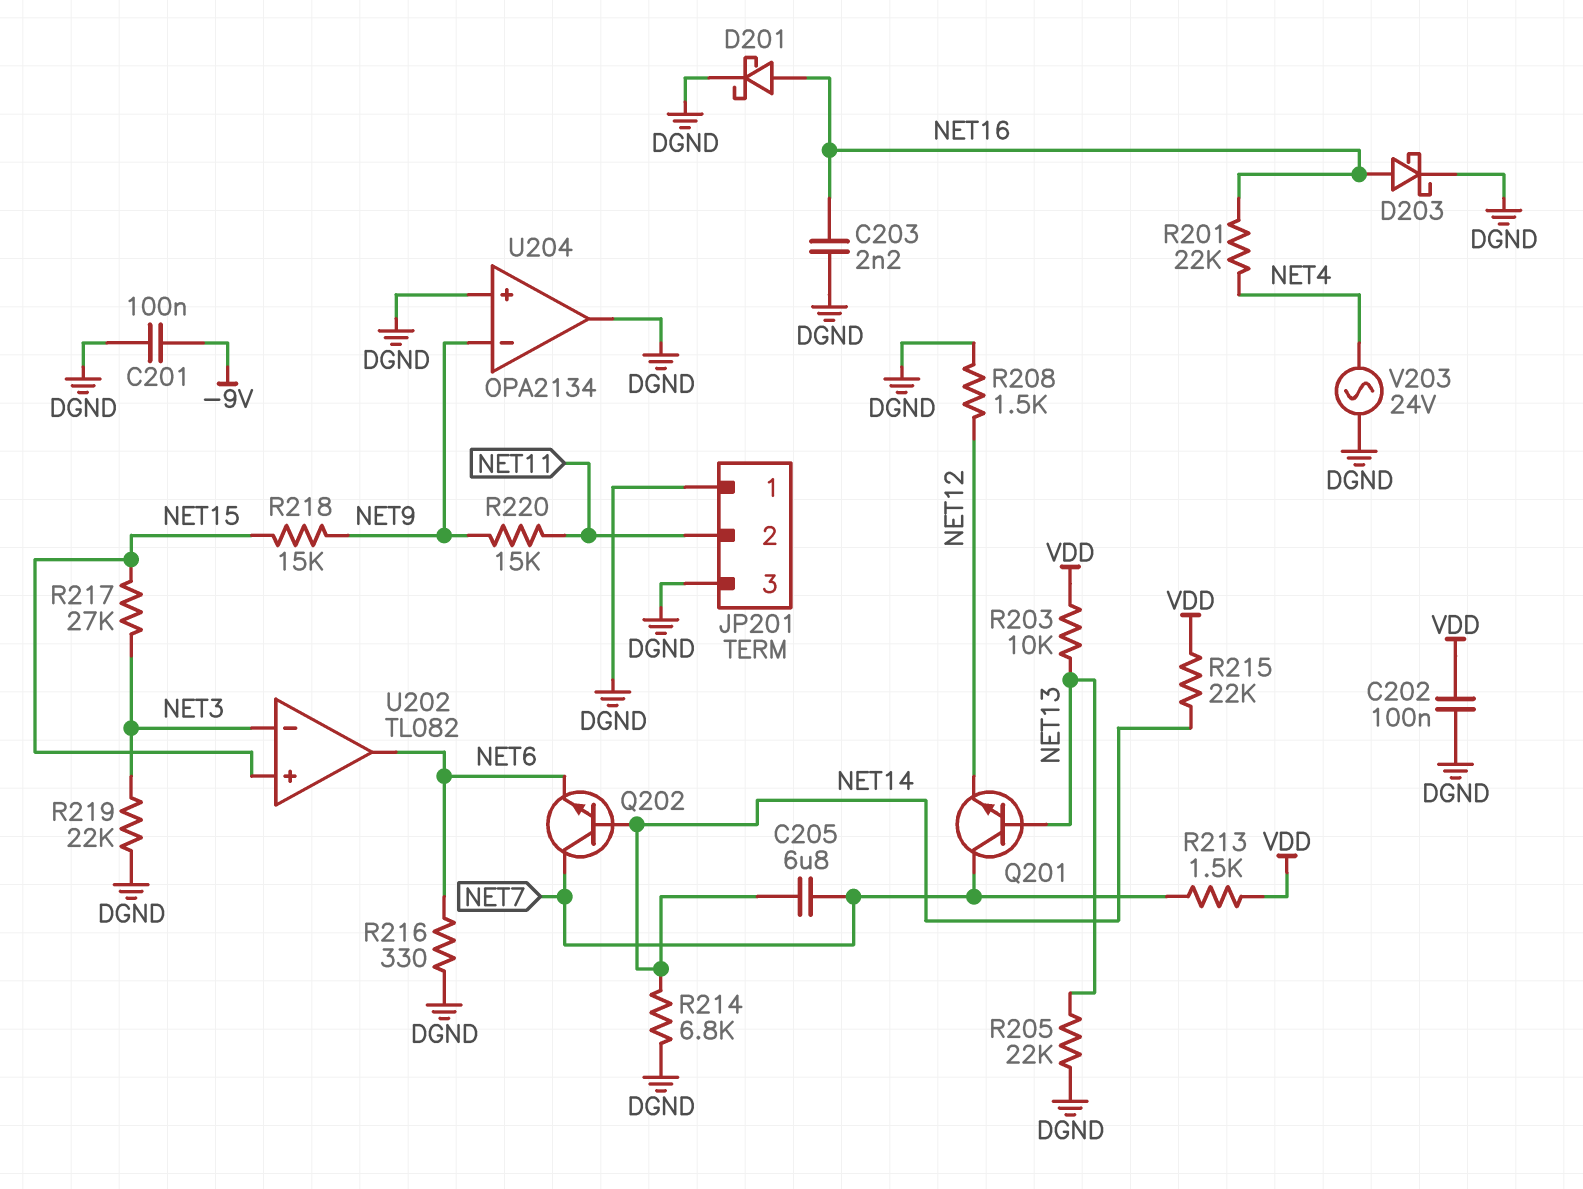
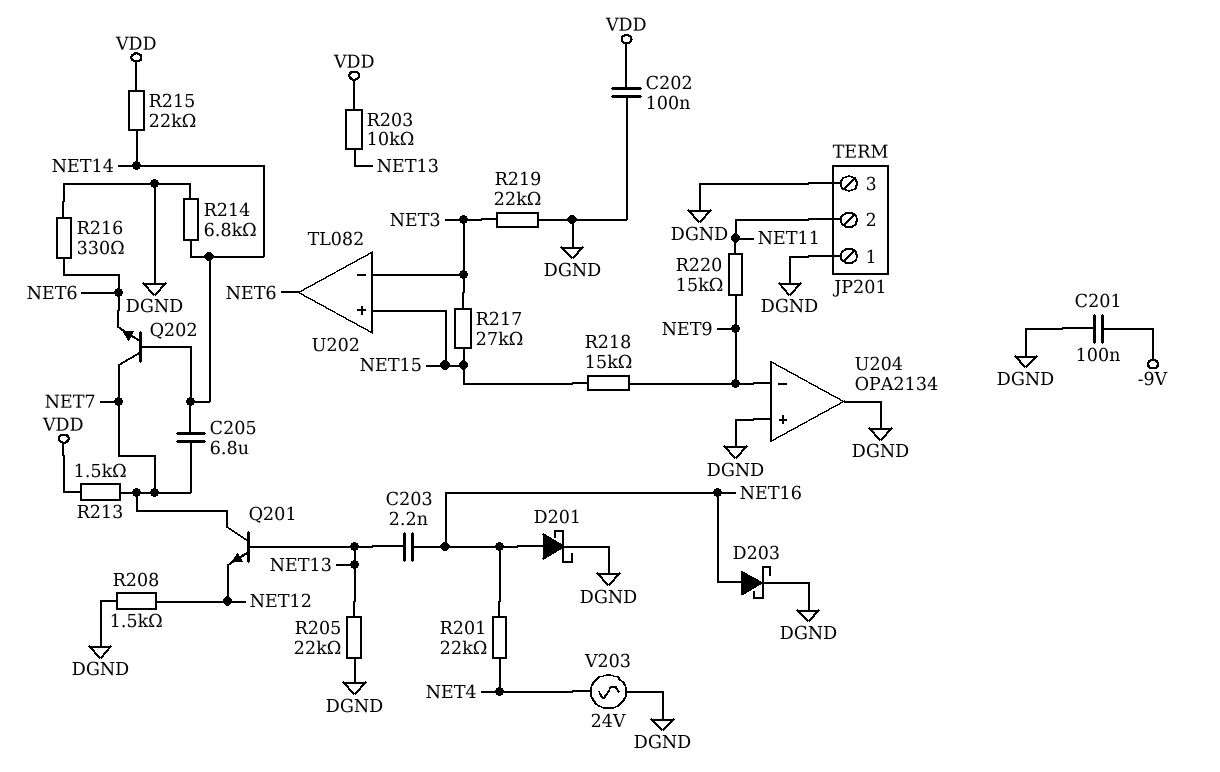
C203: 2.2nF (DGND, NET16) -> 2.2nF (NET13, NET16)

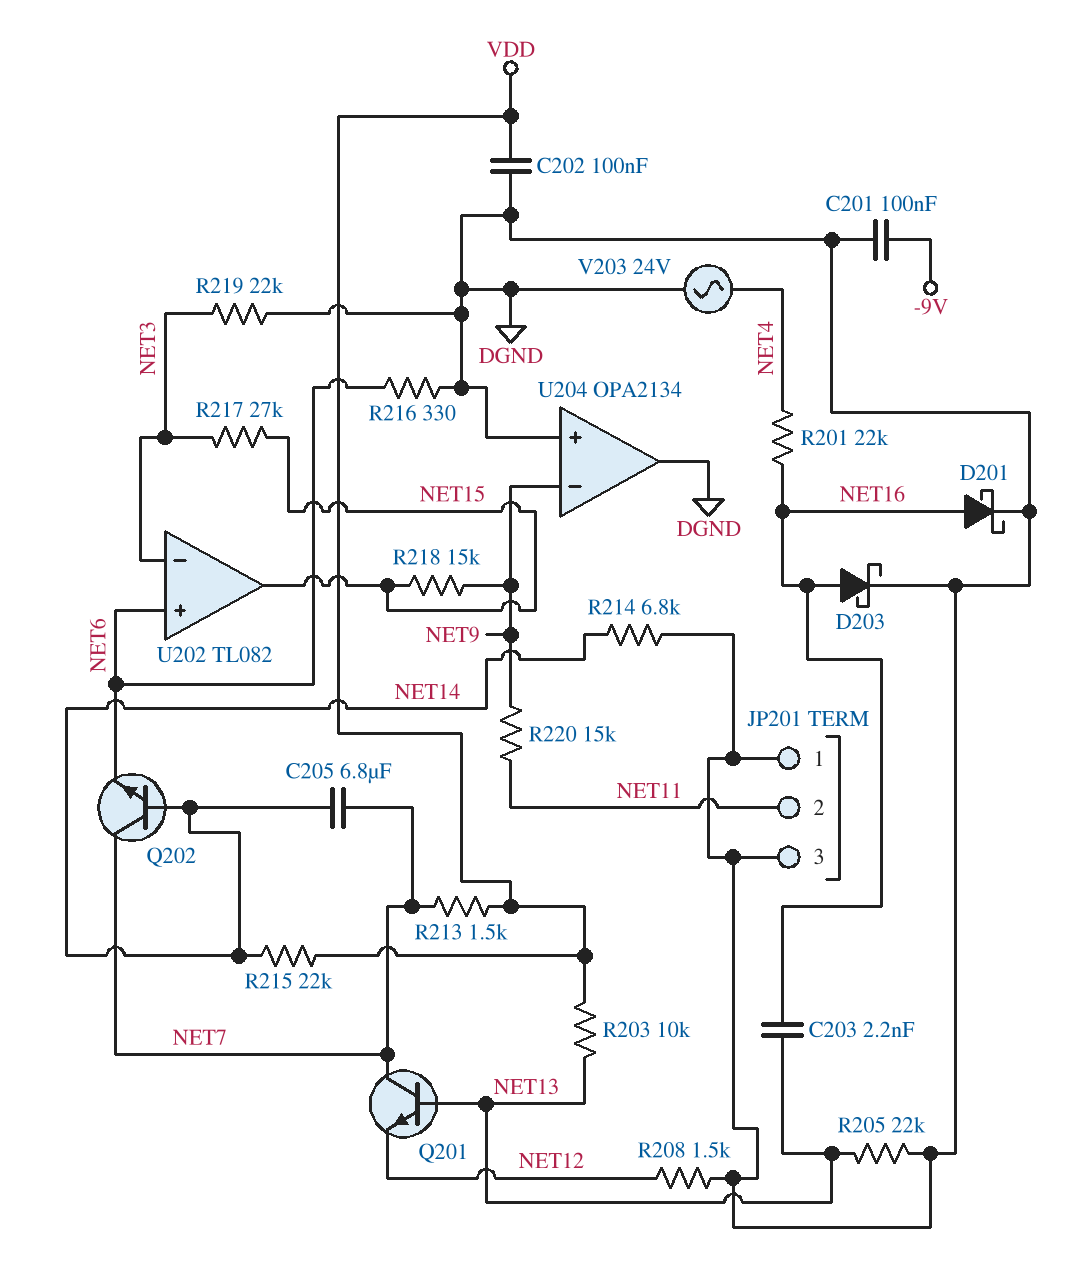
U202 pin in+: NET15 -> NET6
U202 pin out: NET6 -> NET15

